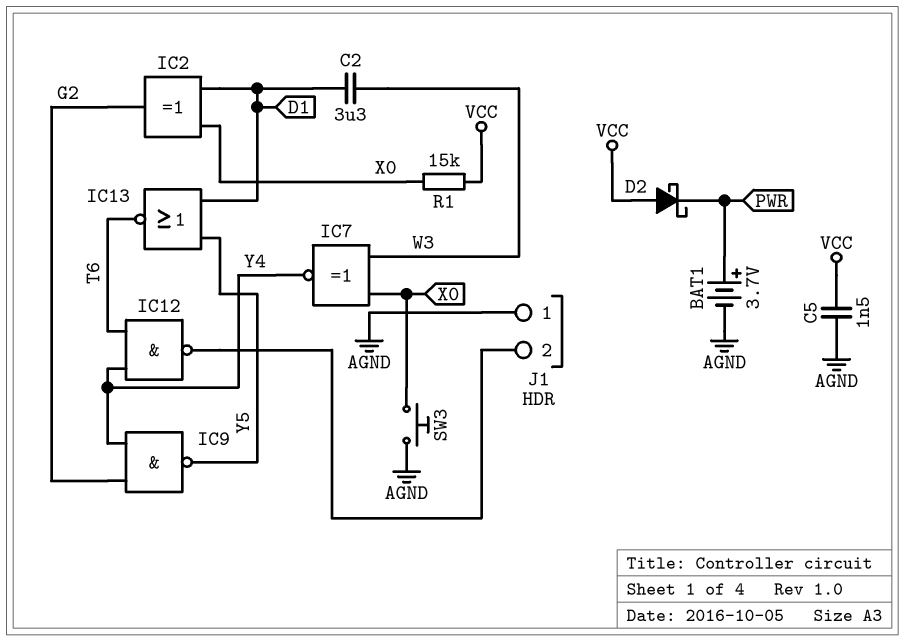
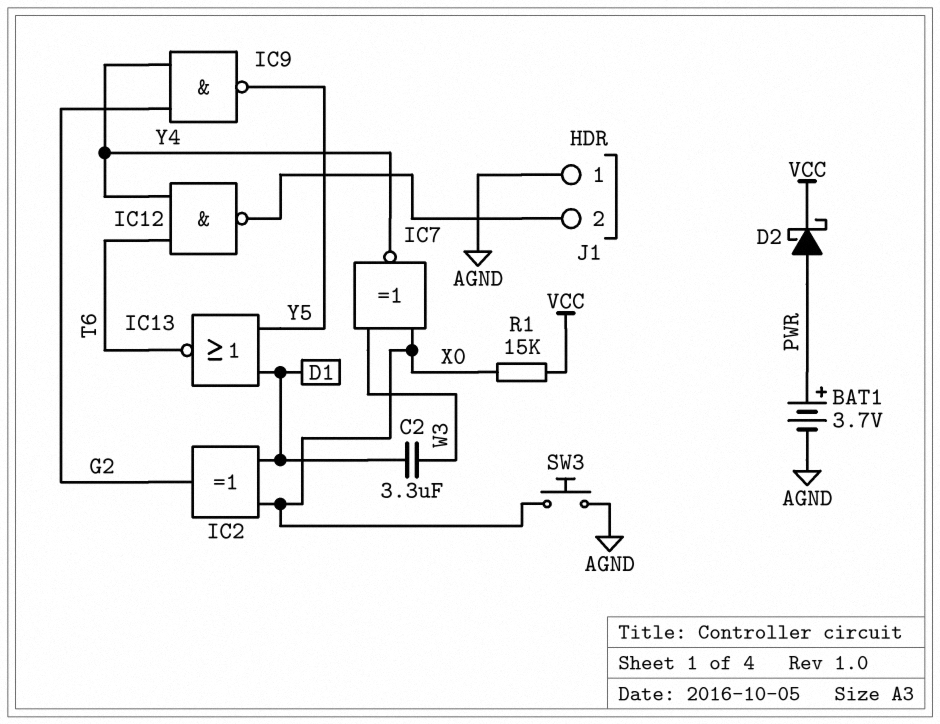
C5: 1.5nF (AGND, VCC) -> none
D2: schottky (A VCC, K PWR) -> schottky (A PWR, K VCC)

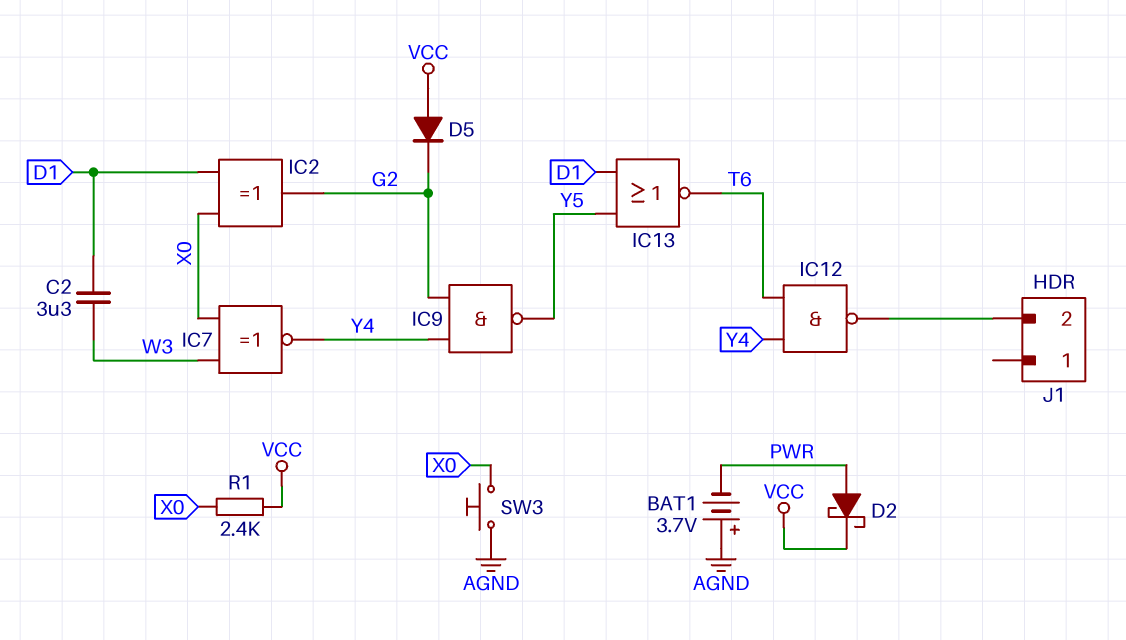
BAT1: 3.7V (plus PWR, minus AGND) -> 3.7V (plus AGND, minus PWR)
D5: none -> diode (A VCC, K G2)
J1 pin 1: AGND -> none
R1: 15k (VCC, X0) -> 2.4k (VCC, X0)

